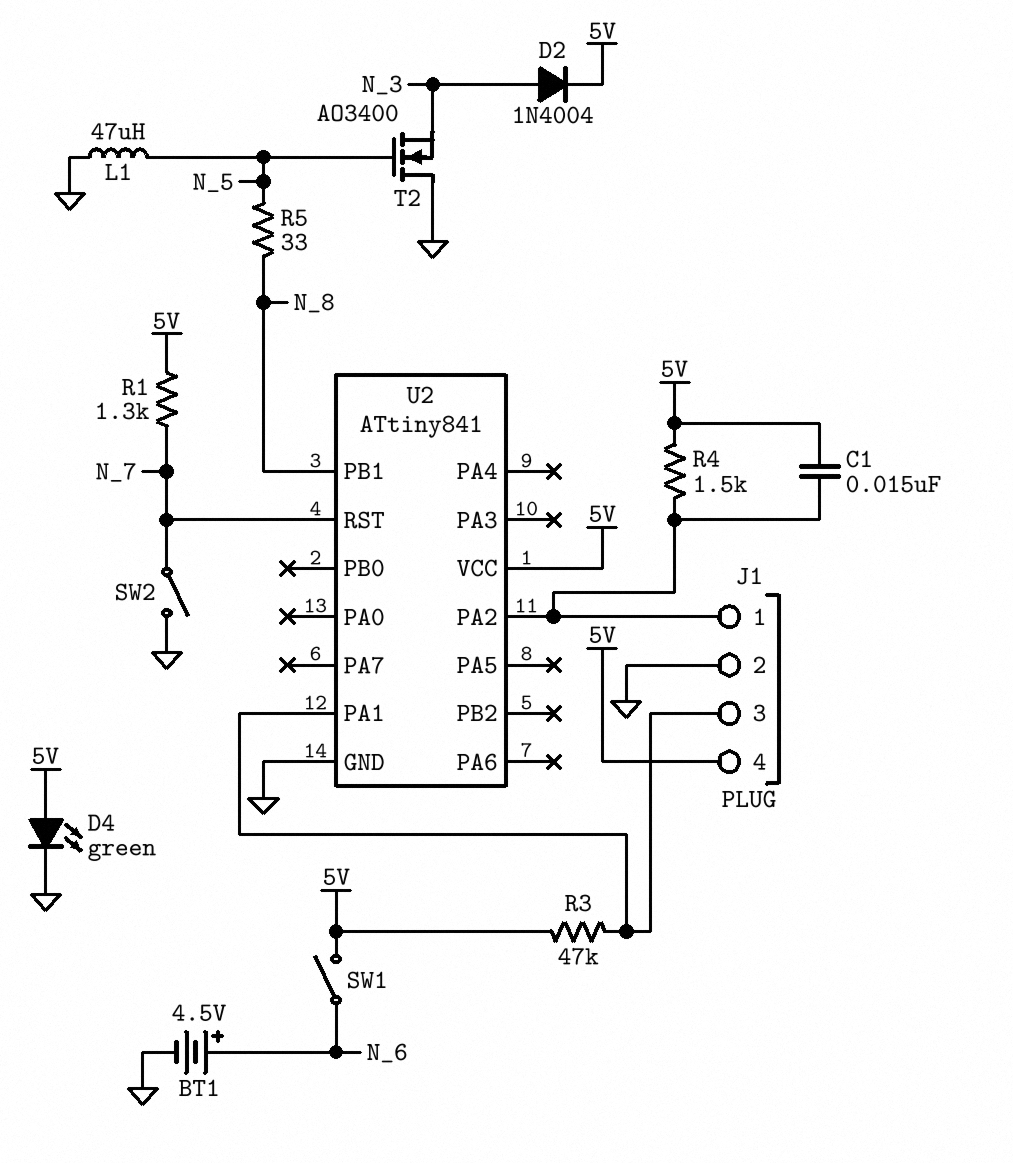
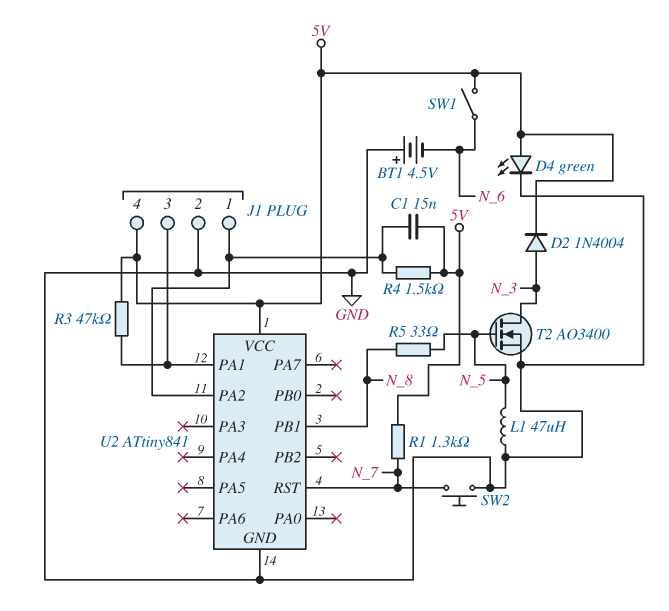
BT1: 4.5V (plus N_6, minus GND) -> 4.5V (plus GND, minus N_6)
SW2: switch (GND, N_7) -> button (GND, N_7)
T2: NMOS AO3400 (G N_5, D GND, S N_3) -> NMOS AO3400 (G N_5, D N_3, S GND)

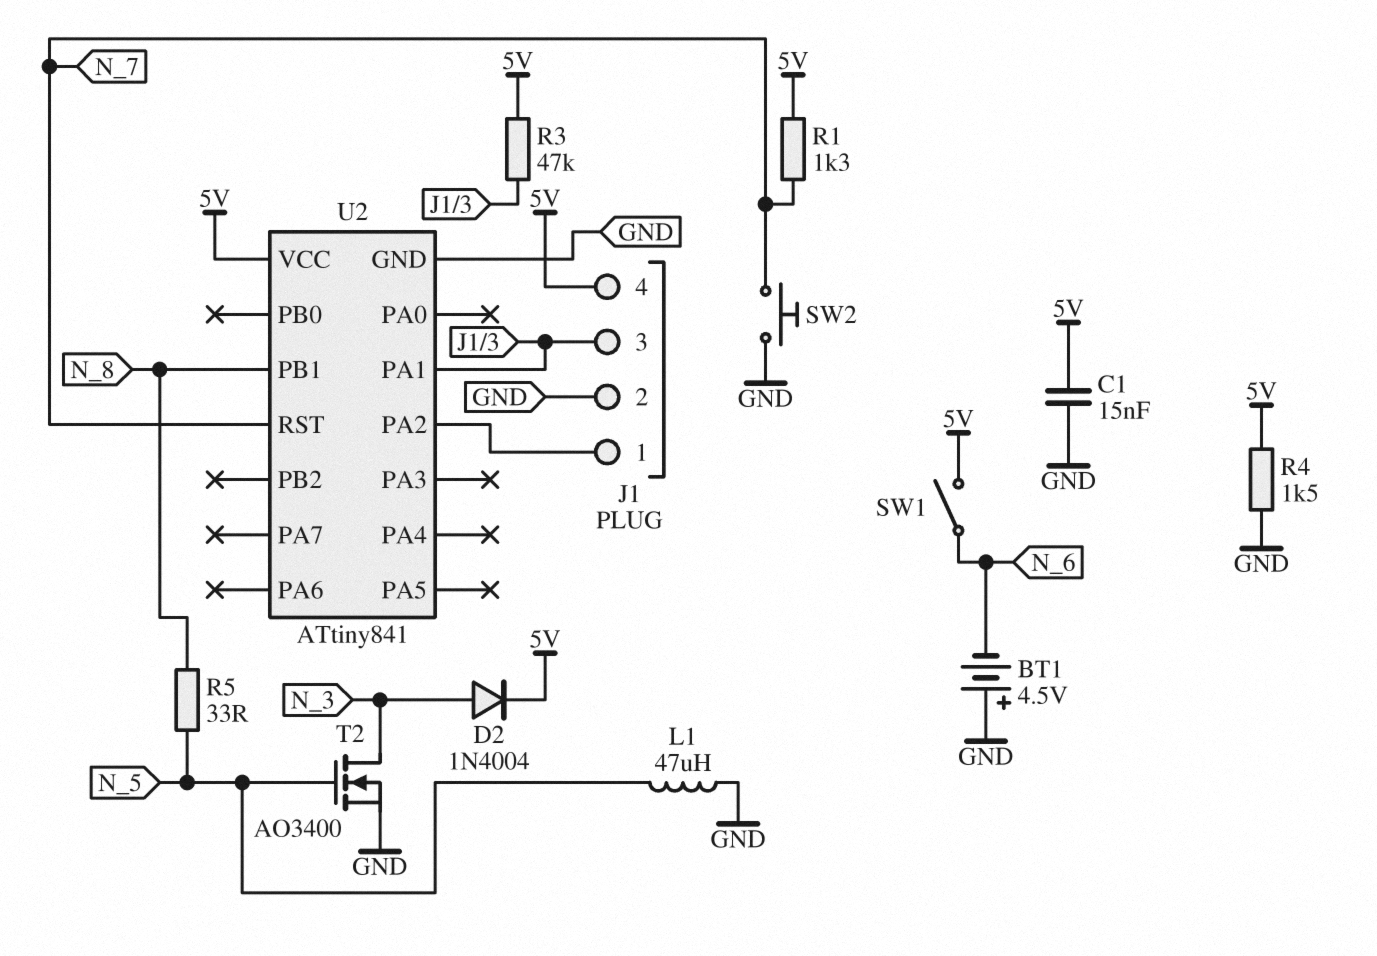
C1: 15nF (5V, J1/1) -> 15nF (5V, GND)
D4: LED green (A 5V, K GND) -> none
R4: 1.5k (5V, J1/1) -> 1.5k (5V, GND)

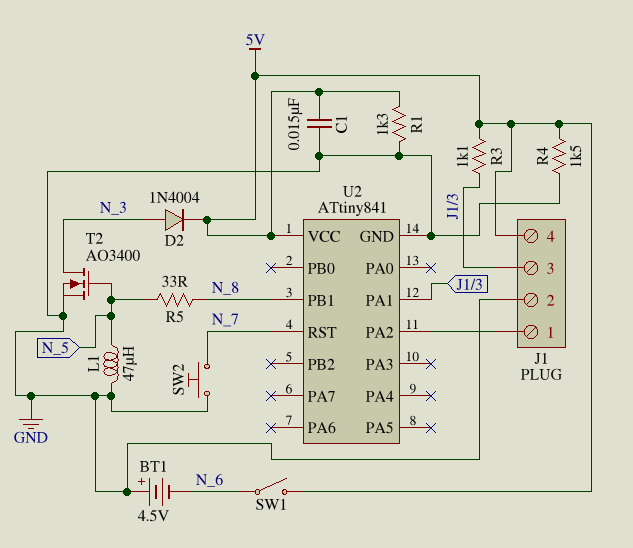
R1: 1.3k (5V, N_7) -> 1.3k (5V, GND)
R3: 47k (5V, J1/3) -> 1.1k (5V, J1/3)

